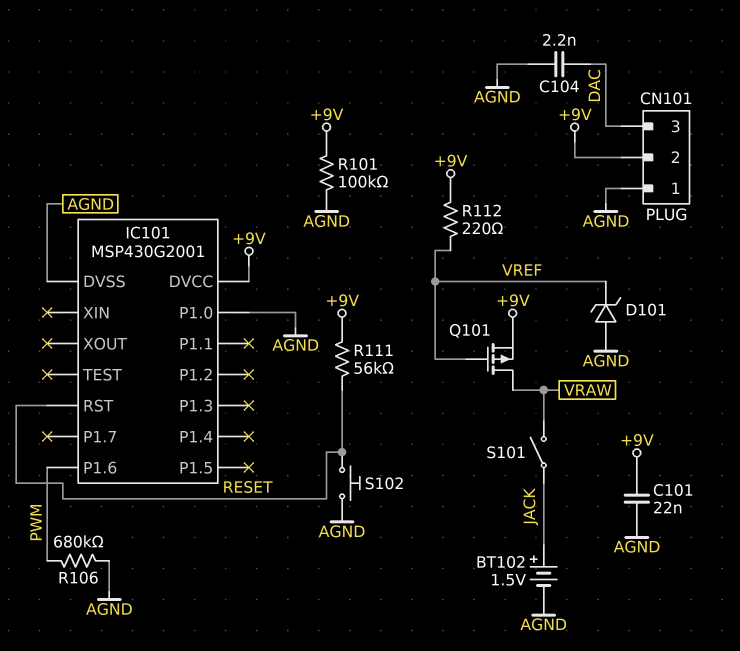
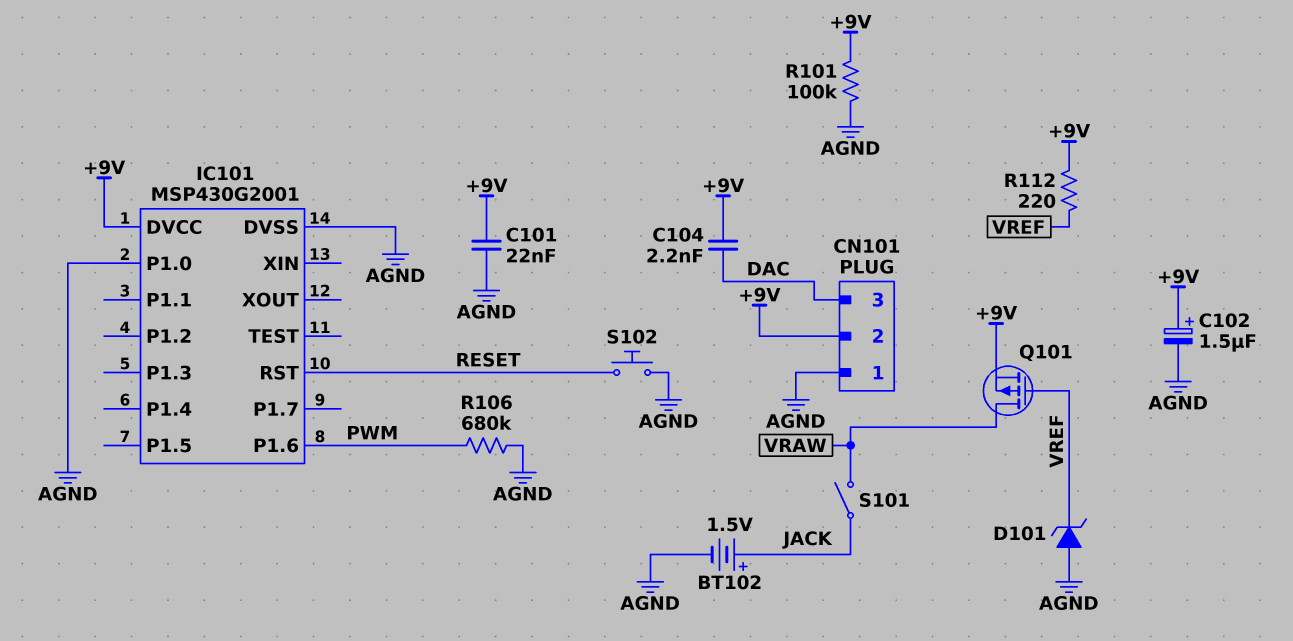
C102: none -> 1.5uF (plus +9V, minus AGND)
C104: 2.2nF (AGND, DAC) -> 2.2nF (+9V, DAC)
R111: 56k (+9V, RESET) -> none

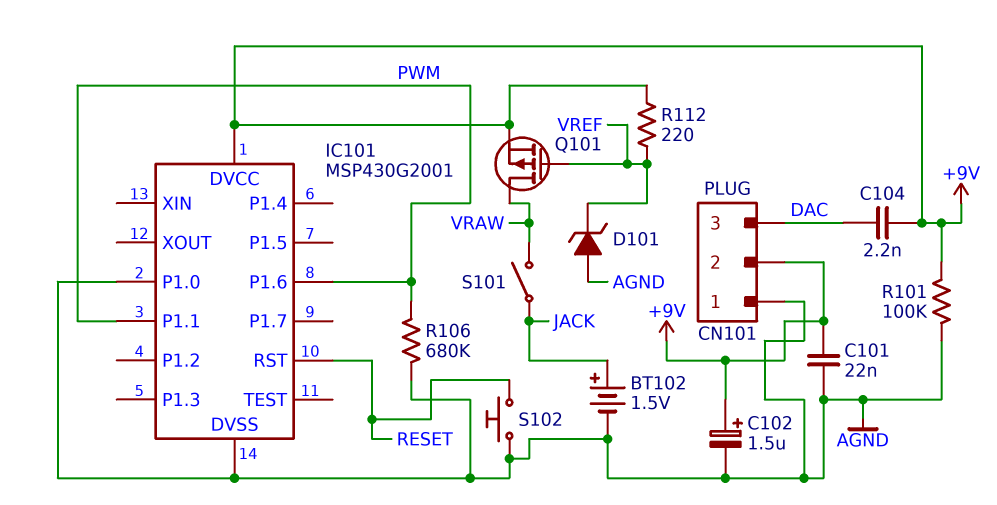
IC101 pin P1.1: none -> PWM

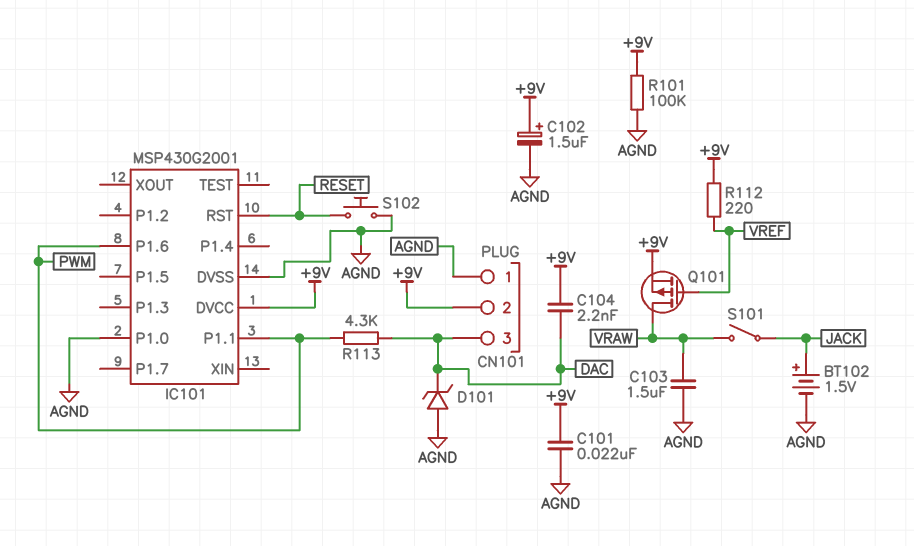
C103: none -> 1.5uF (AGND, VRAW)
D101: zener (A AGND, K VREF) -> zener (A AGND, K DAC)
R106: 680k (AGND, PWM) -> none
R113: none -> 4.3k (DAC, PWM)

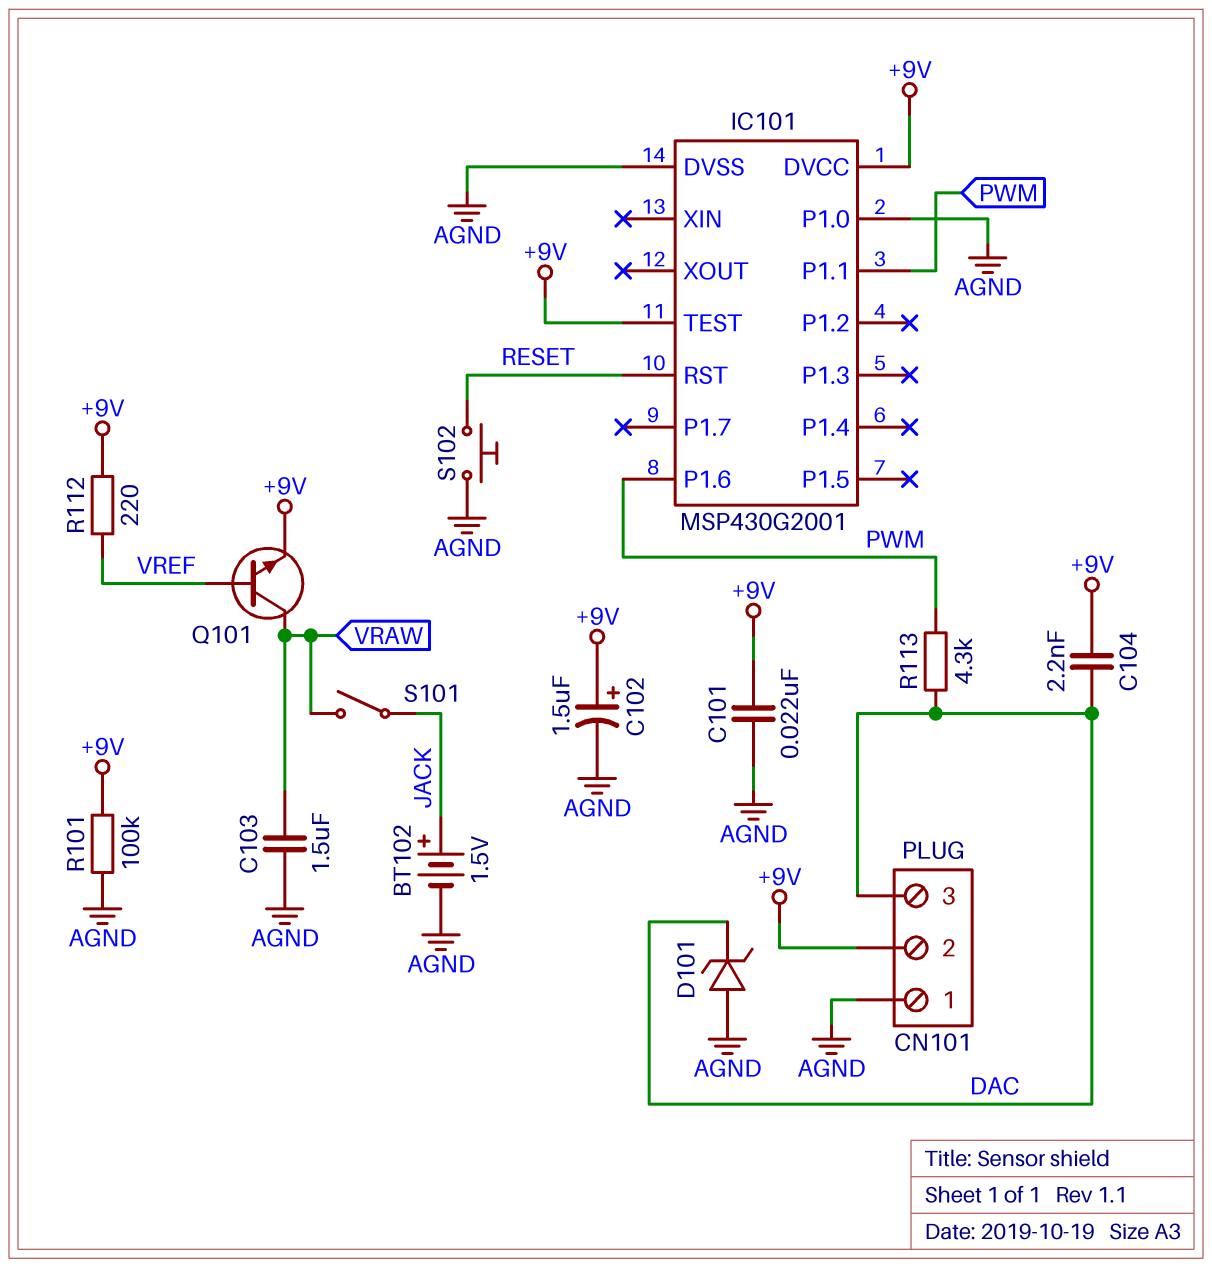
IC101 pin TEST: none -> +9V
Q101: PMOS (G VREF, D VRAW, S +9V) -> NPN (B VREF, C VRAW, E +9V)

